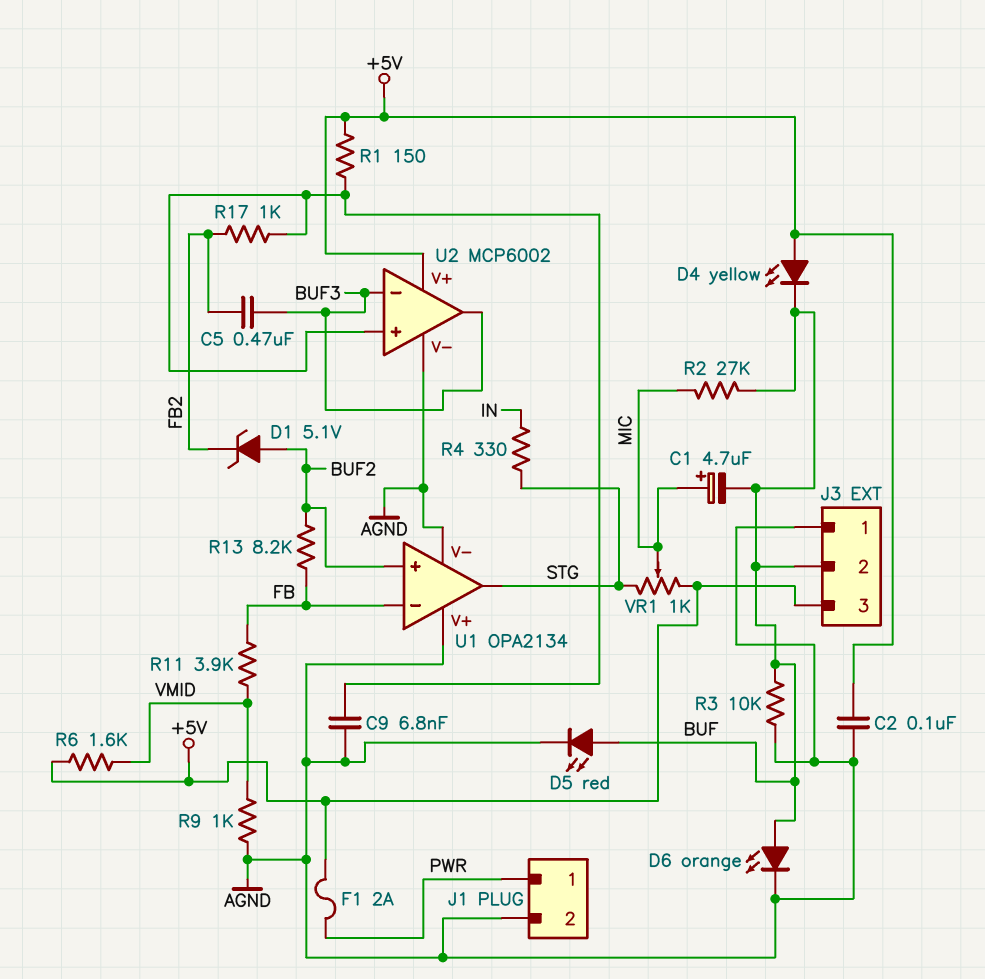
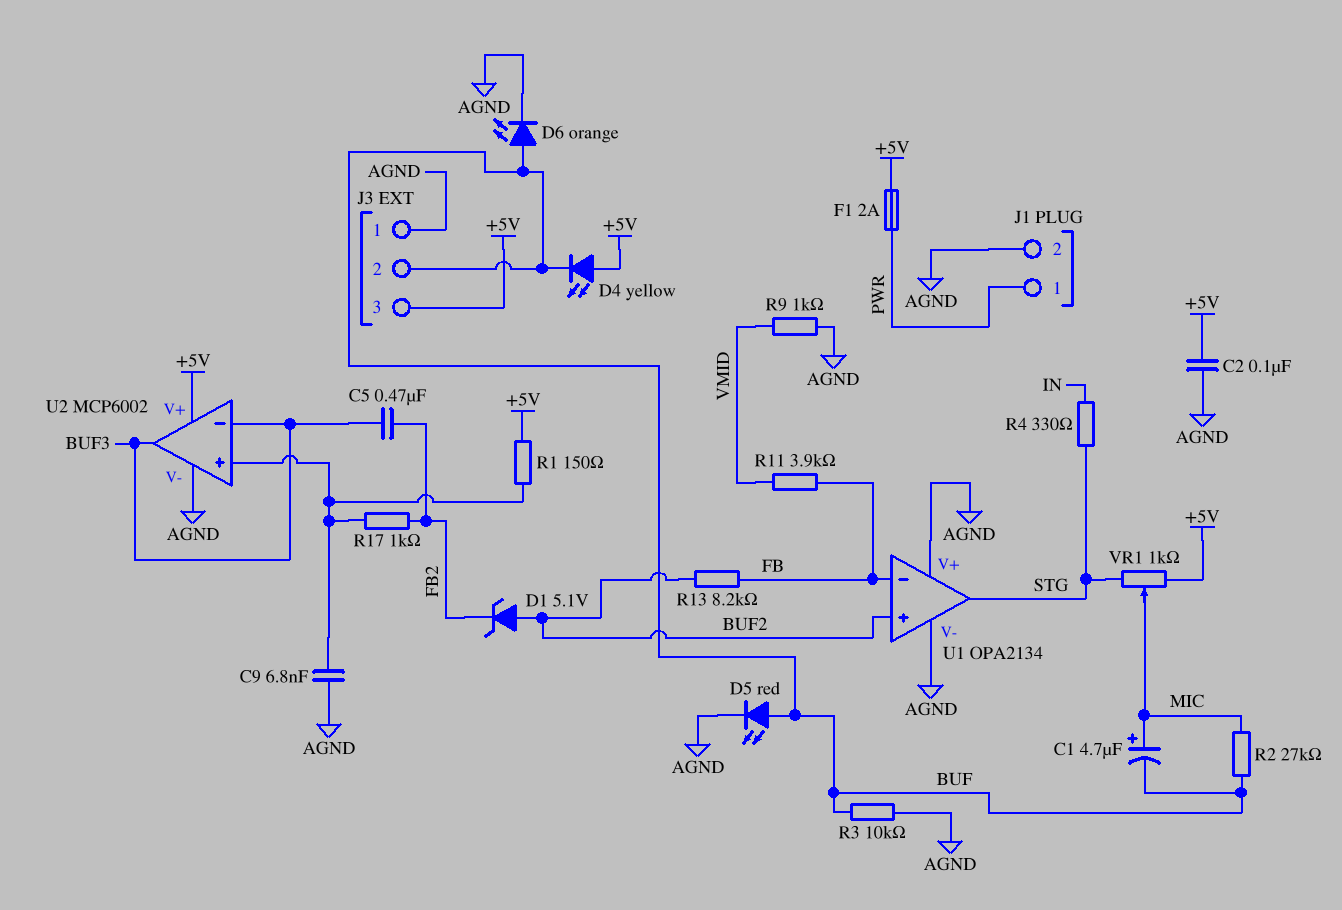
R6: 1.6k (+5V, VMID) -> none

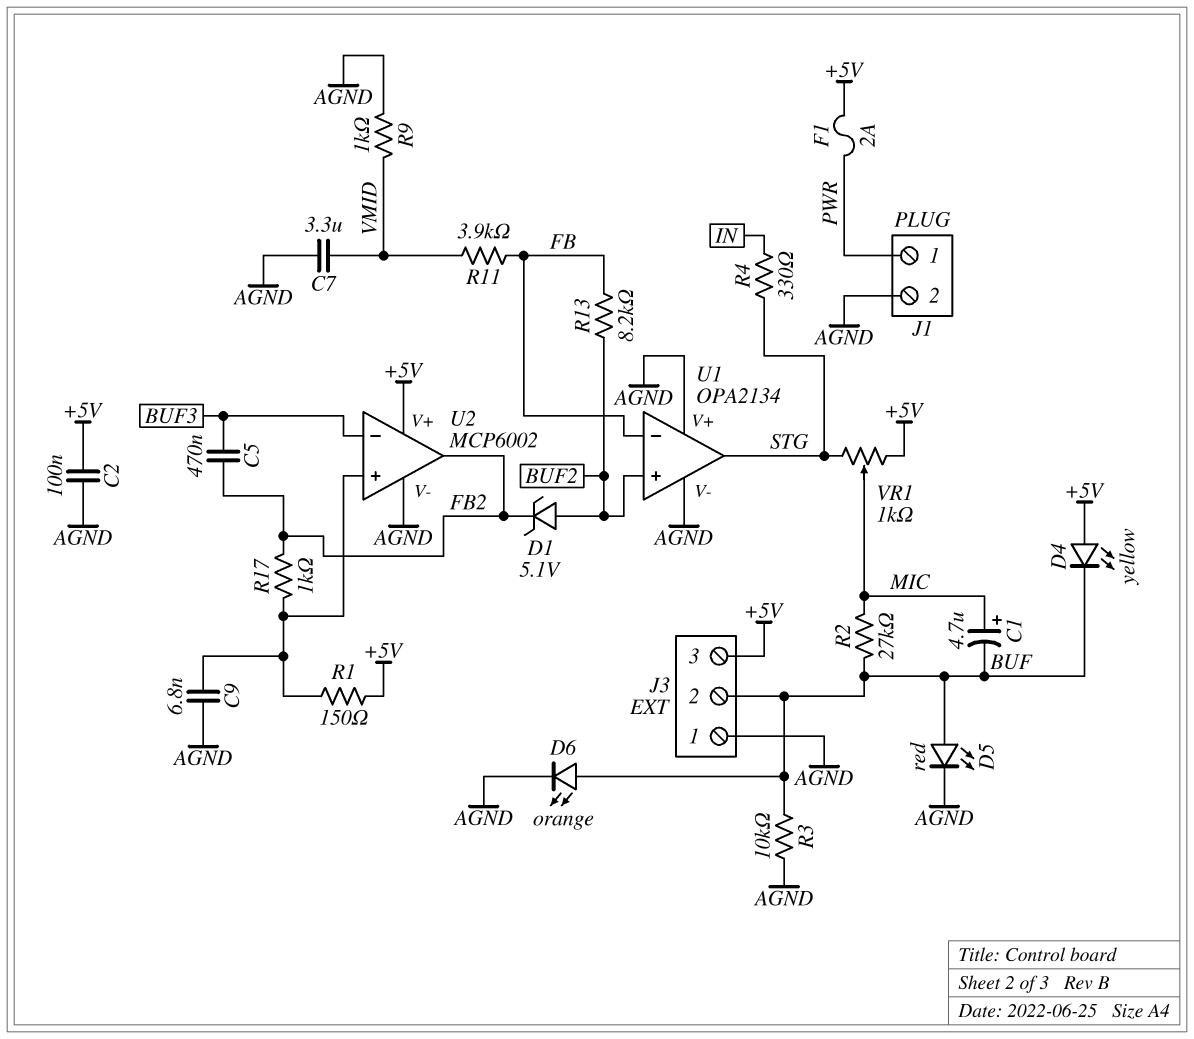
C7: none -> 3.3uF (AGND, VMID)
U2 pin out: BUF3 -> FB2

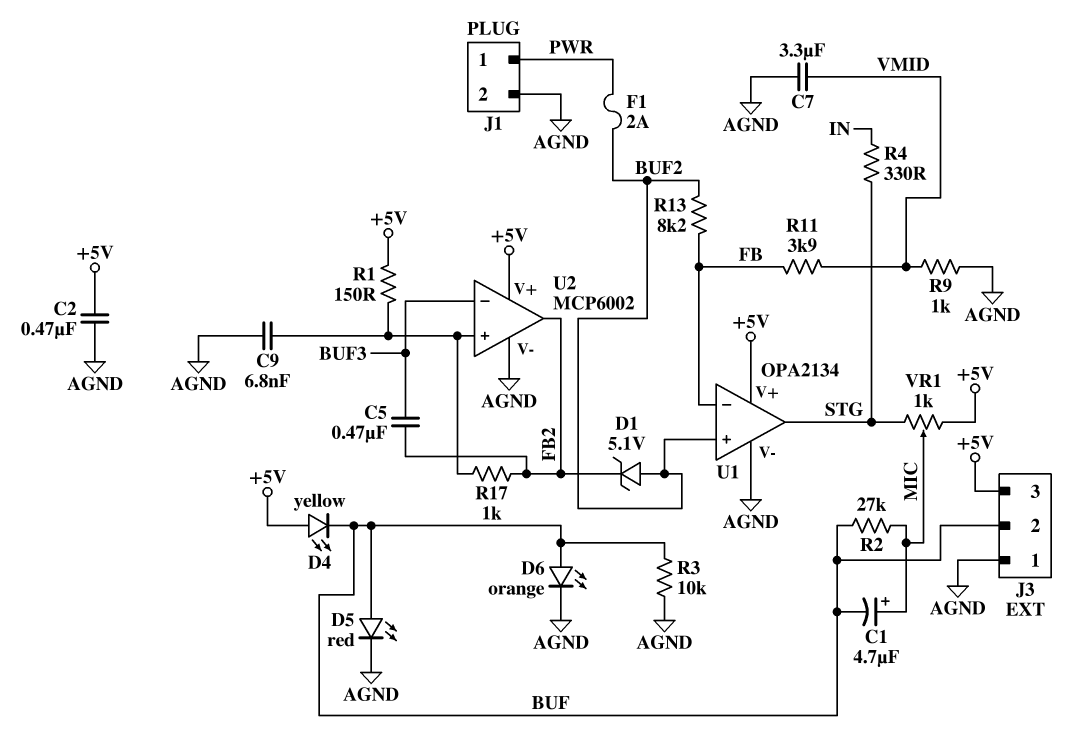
C2: 100nF (+5V, AGND) -> 470nF (+5V, AGND)
F1: 2A (+5V, PWR) -> 2A (BUF2, PWR)
U1 pin V+: AGND -> +5V

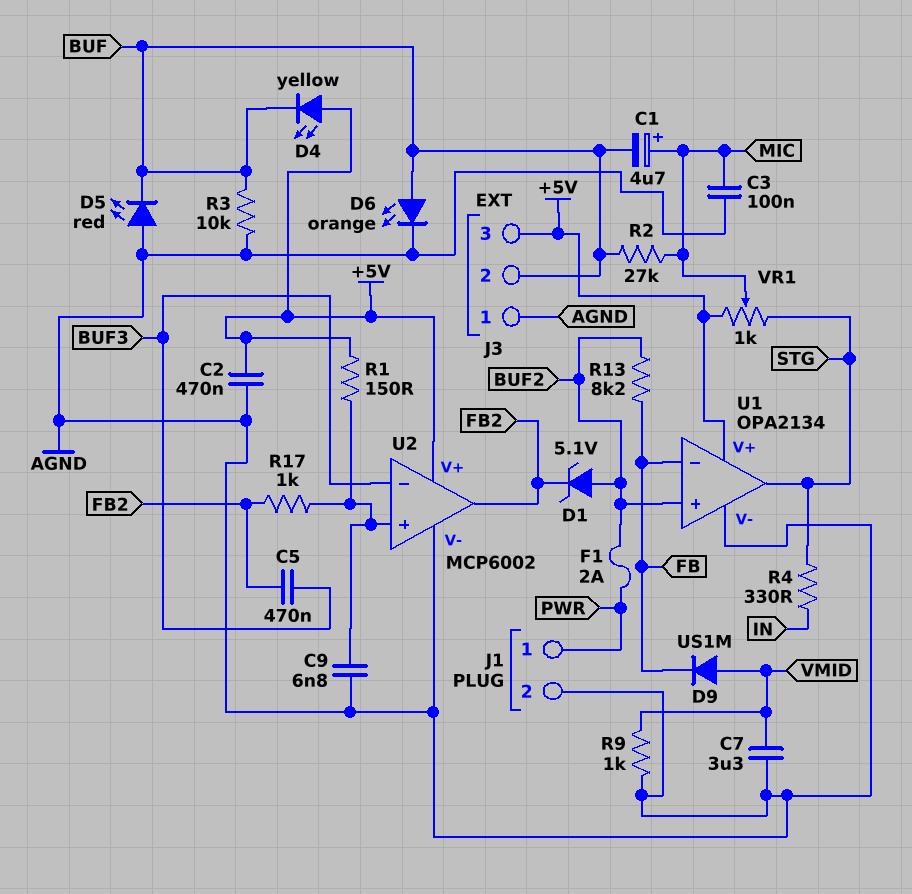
C3: none -> 100nF (AGND, MIC)
D5: LED red (A BUF, K AGND) -> LED red (A AGND, K BUF)
D9: none -> diode US1M (A VMID, K FB)
R11: 3.9k (FB, VMID) -> none

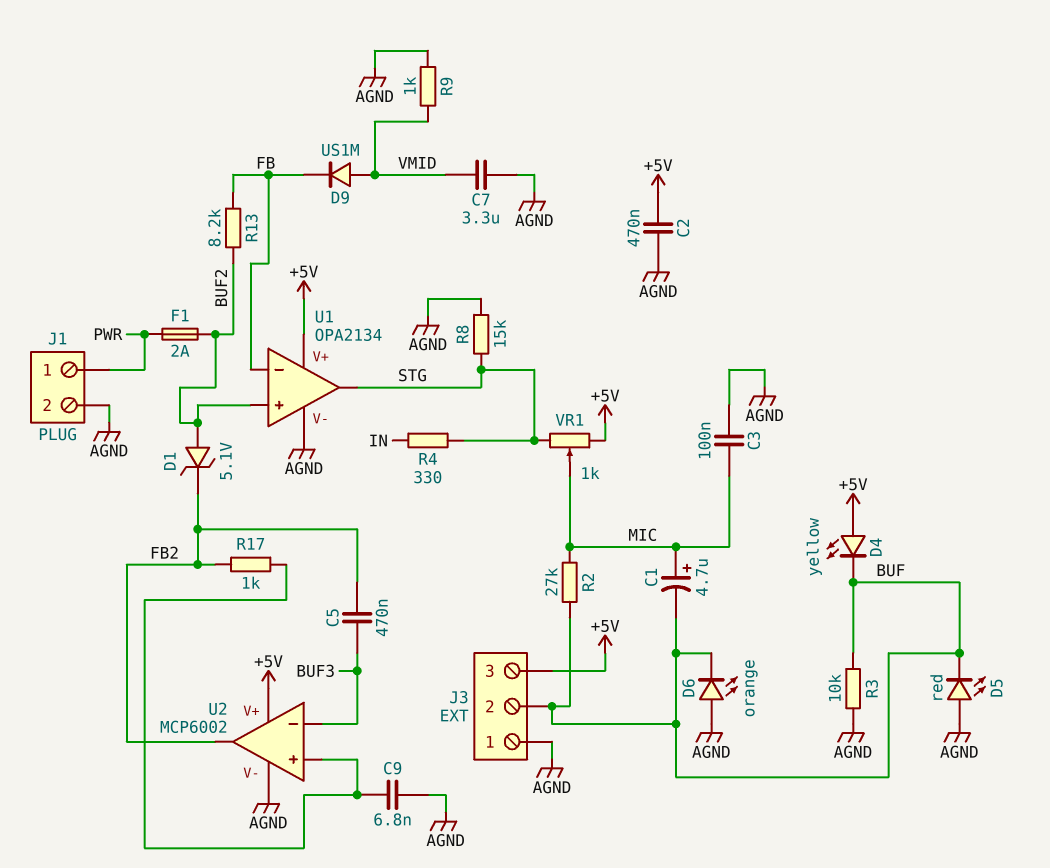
D6: LED orange (A BUF, K AGND) -> LED orange (A AGND, K BUF)
R1: 150 (+5V, U2/in+) -> none
R8: none -> 15k (AGND, STG)

